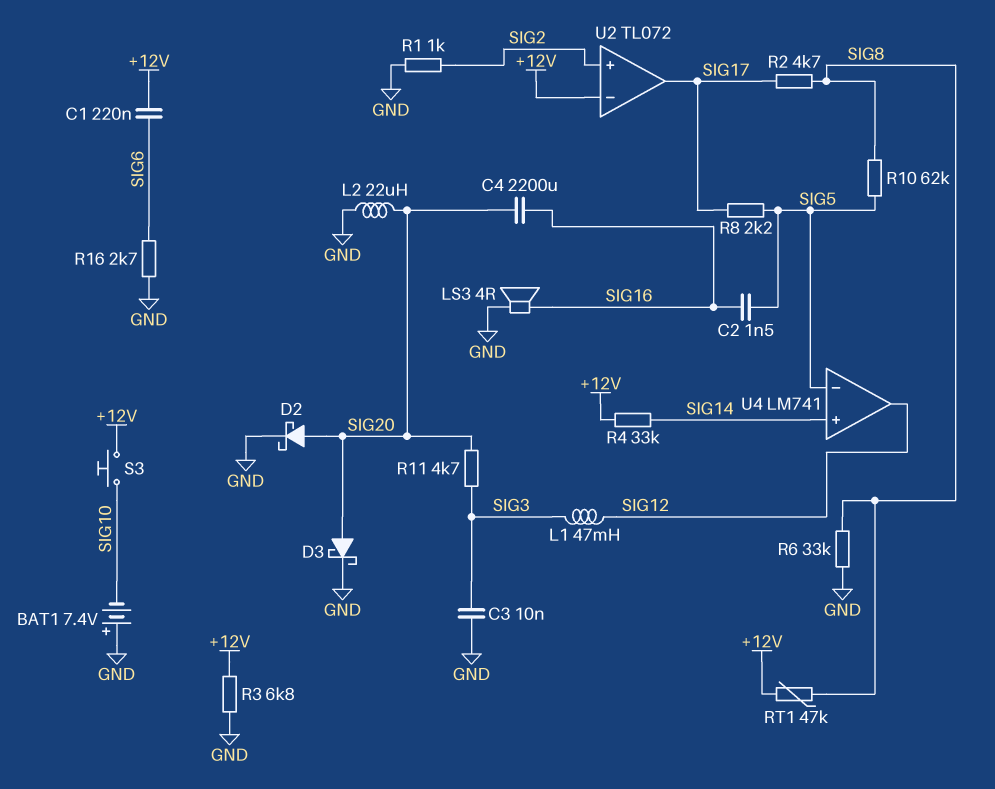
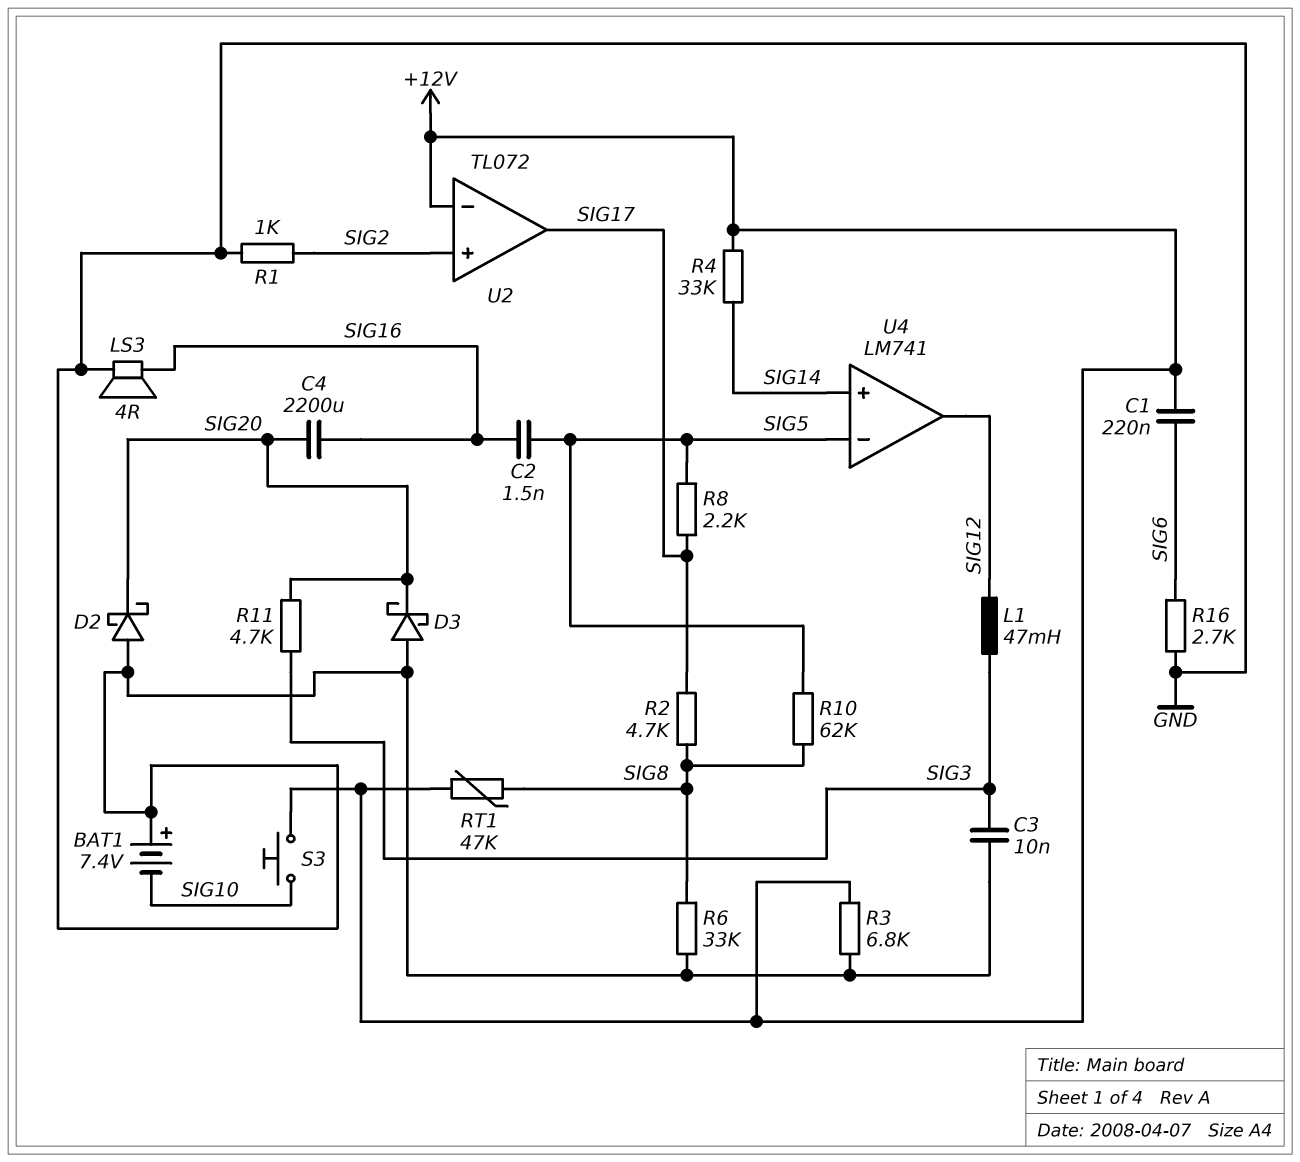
D2: schottky (A SIG20, K GND) -> schottky (A GND, K SIG20)
D3: schottky (A SIG20, K GND) -> schottky (A GND, K SIG20)
L2: 22uH (GND, SIG20) -> none

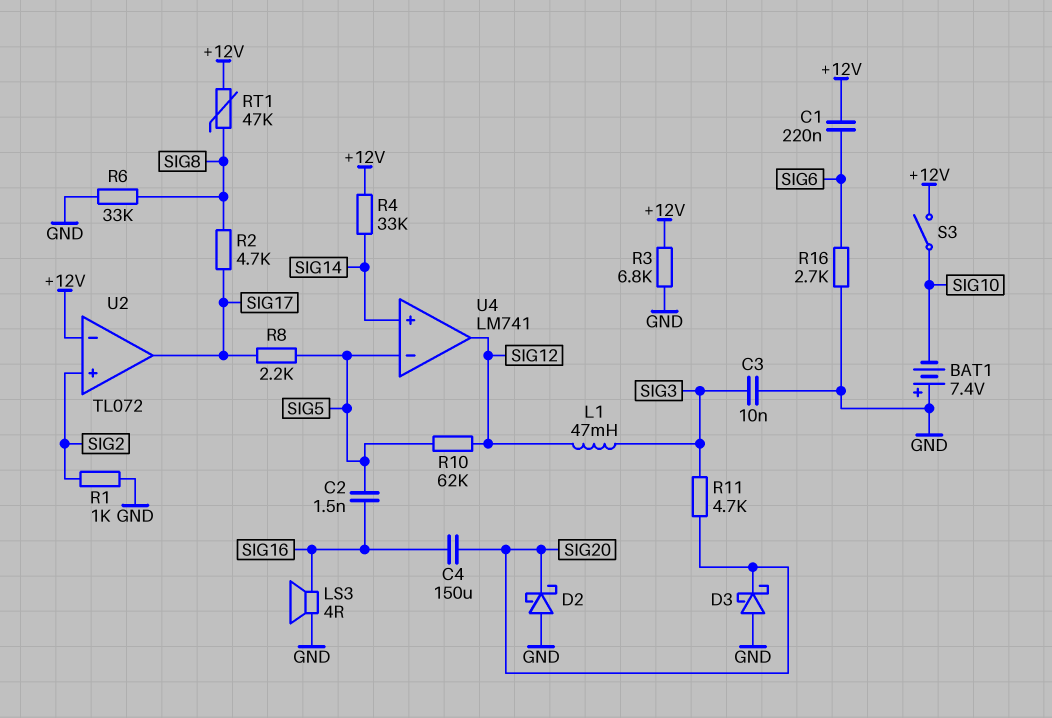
C4: 2200uF (SIG16, SIG20) -> 150uF (SIG16, SIG20)
R10: 62k (SIG5, SIG8) -> 62k (SIG5, SIG12)
S3: button (+12V, SIG10) -> switch (+12V, SIG10)

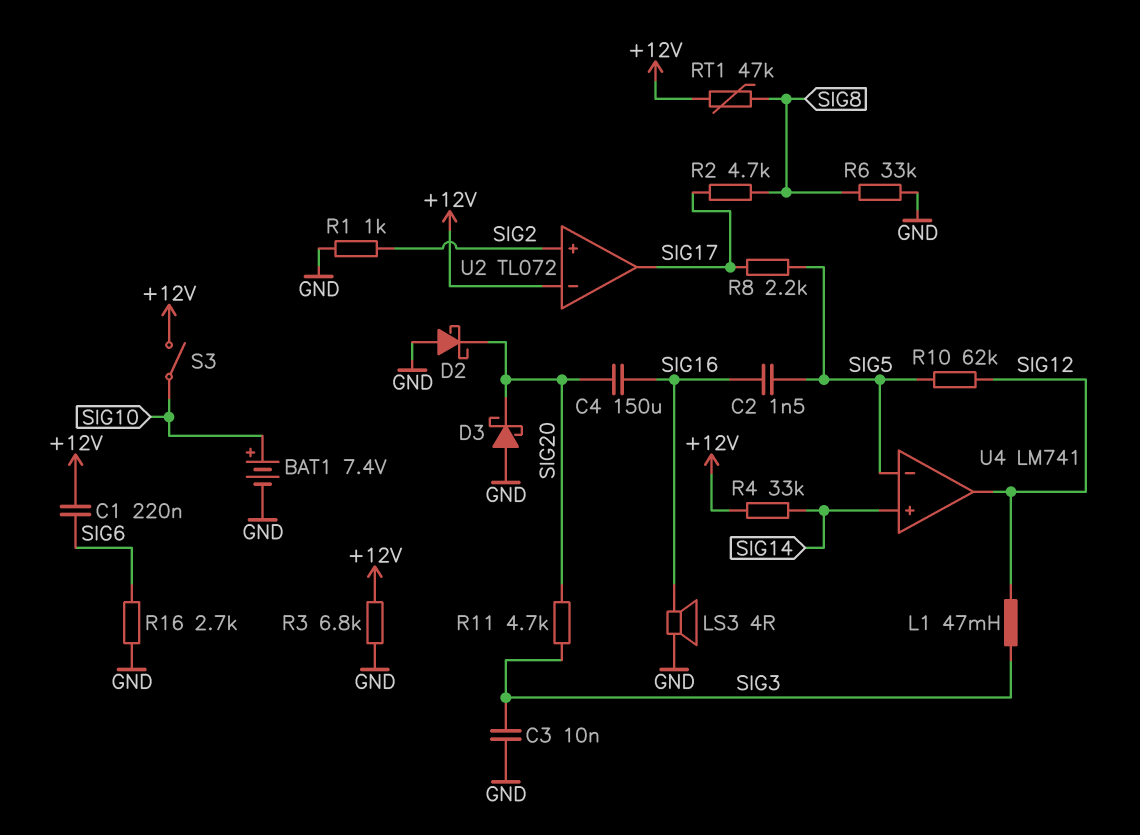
BAT1: 7.4V (plus GND, minus SIG10) -> 7.4V (plus SIG10, minus GND)

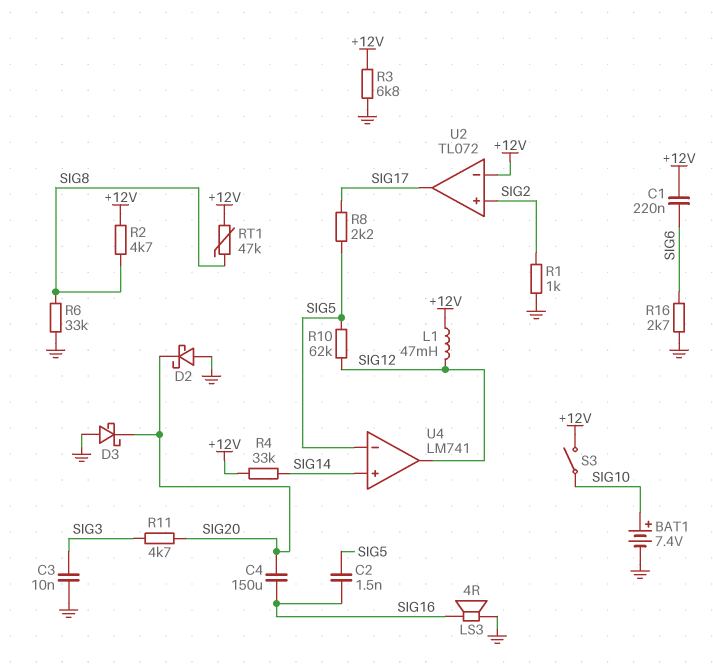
L1: 47mH (SIG3, SIG12) -> 47mH (+12V, SIG12)
R2: 4.7k (SIG8, SIG17) -> 4.7k (+12V, SIG8)

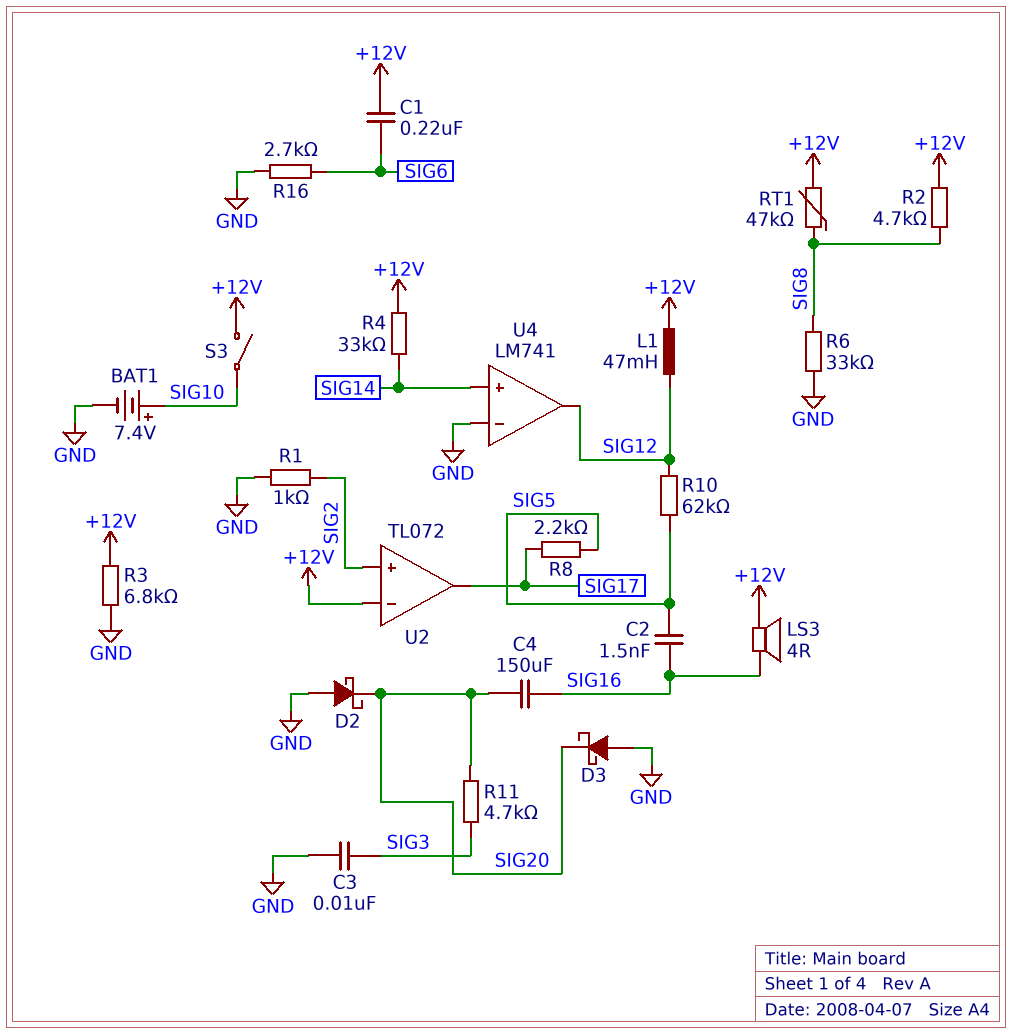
LS3: speaker 4R (GND, SIG16) -> speaker 4R (+12V, SIG16)
U4 pin in-: SIG5 -> GND

